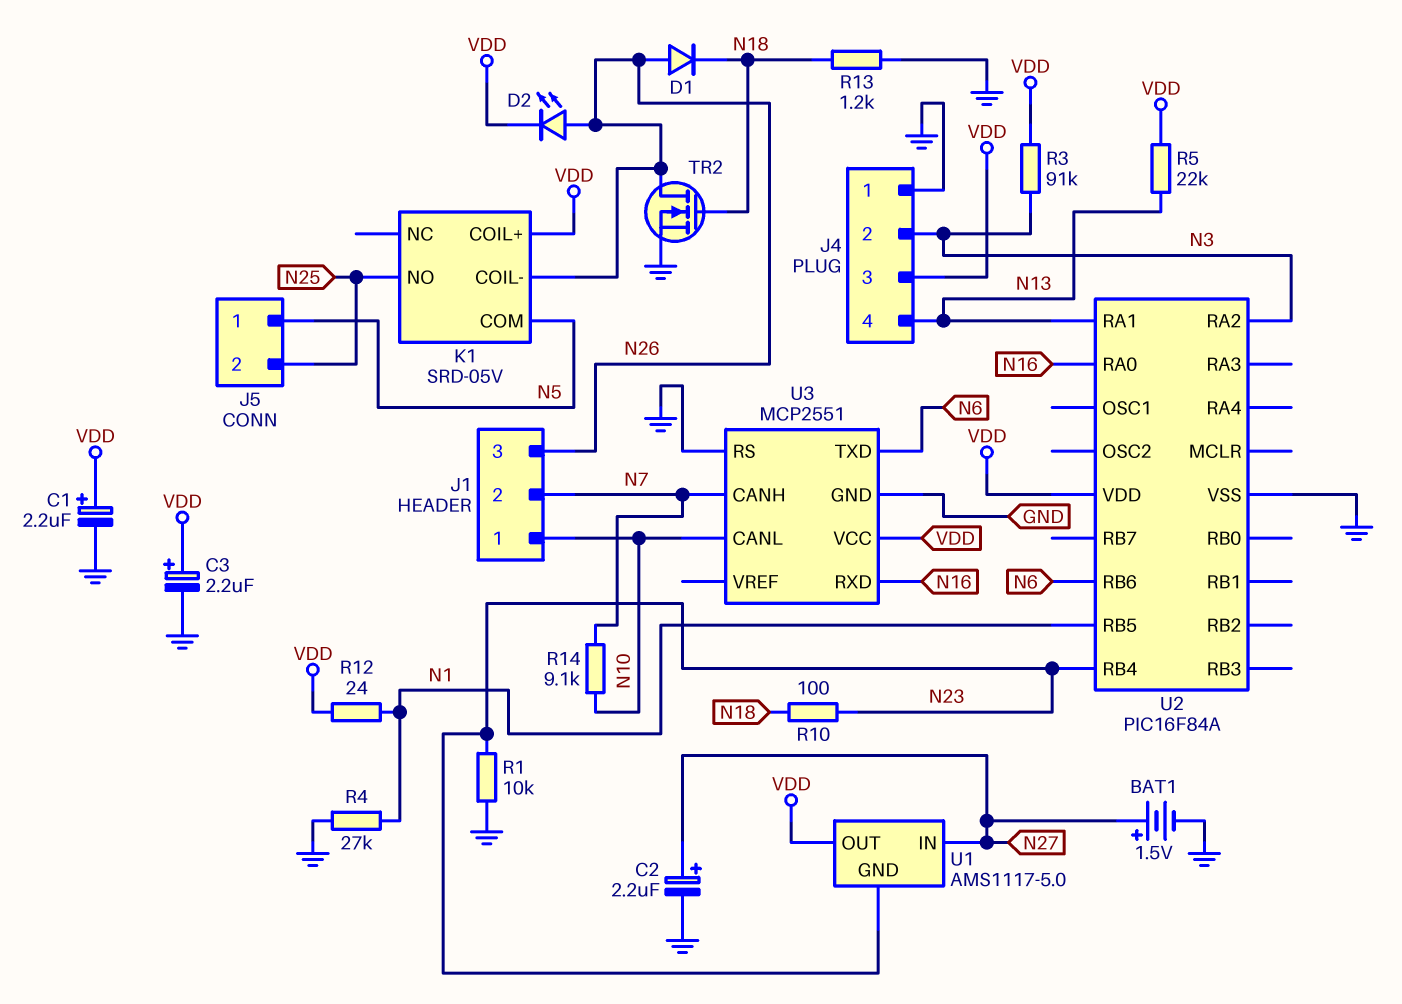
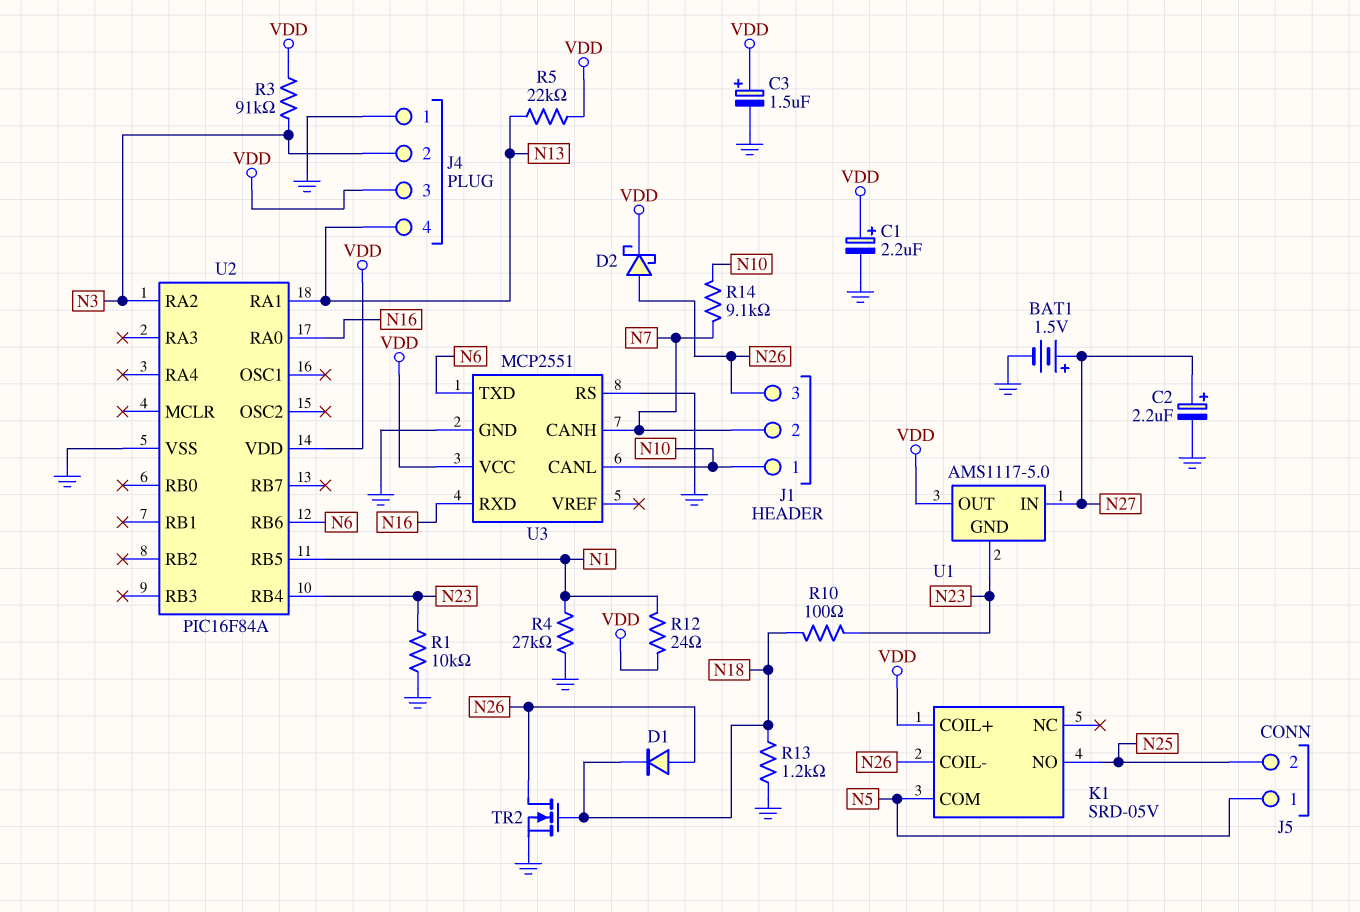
C3: 2.2uF (plus VDD, minus GND) -> 1.5uF (plus VDD, minus GND)
D2: LED (A N26, K VDD) -> schottky (A N26, K VDD)

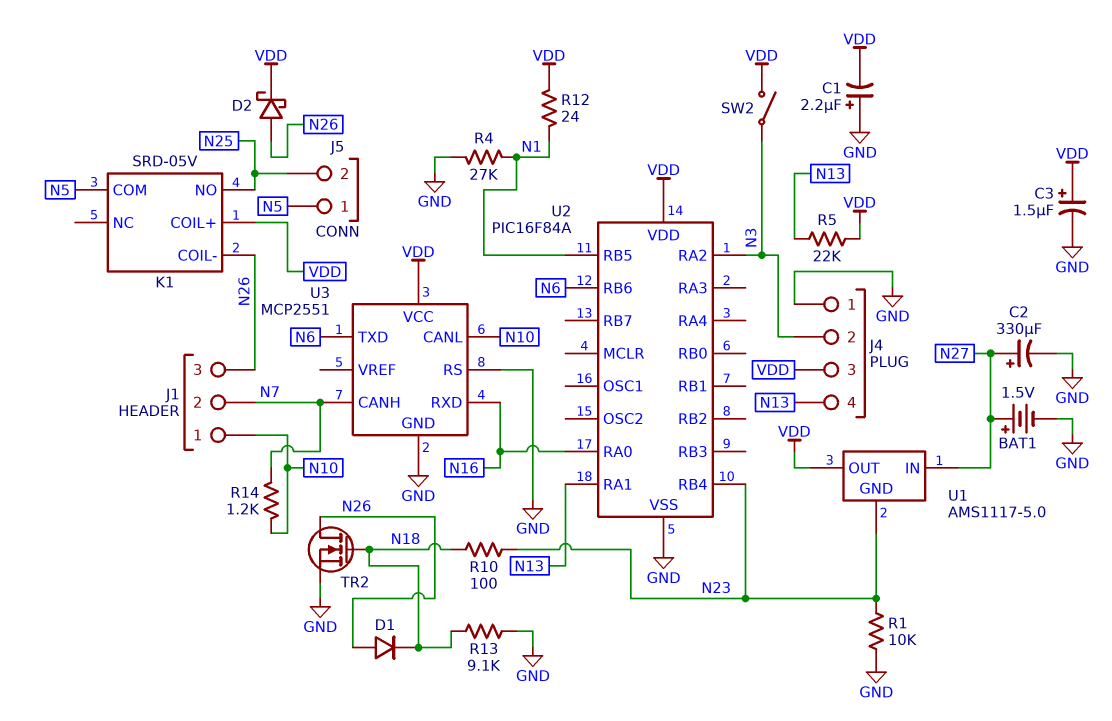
C1: 2.2uF (plus VDD, minus GND) -> 2.2uF (plus GND, minus VDD)
C2: 2.2uF (plus N27, minus GND) -> 330uF (plus N27, minus GND)
R3: 91k (N3, VDD) -> none
R13: 1.2k (GND, N18) -> 9.1k (GND, N18)
R14: 9.1k (N7, N10) -> 1.2k (N7, N10)
SW2: none -> switch (N3, VDD)

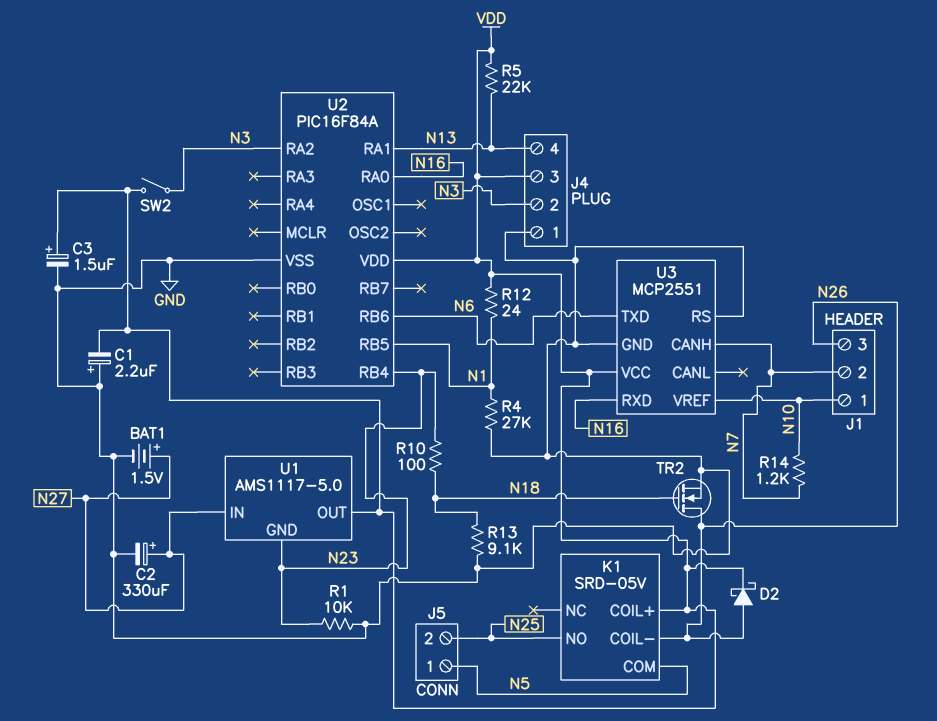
D1: diode (A N26, K N18) -> none
U3 pin CANL: N10 -> none
U3 pin VREF: none -> N10

